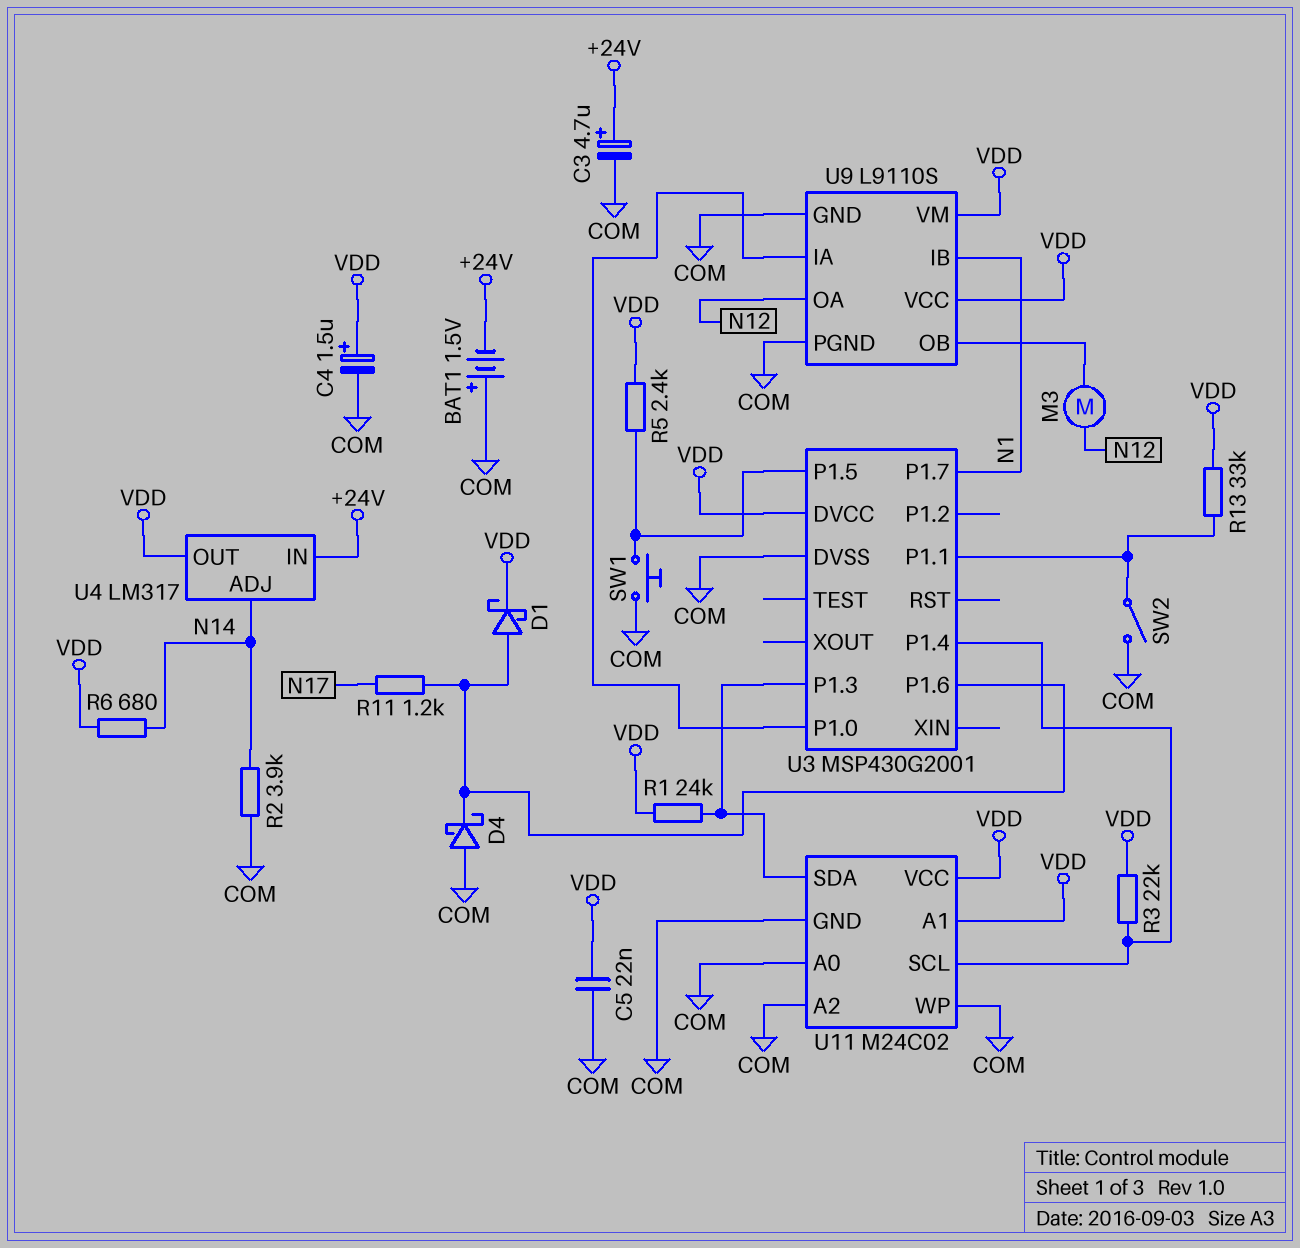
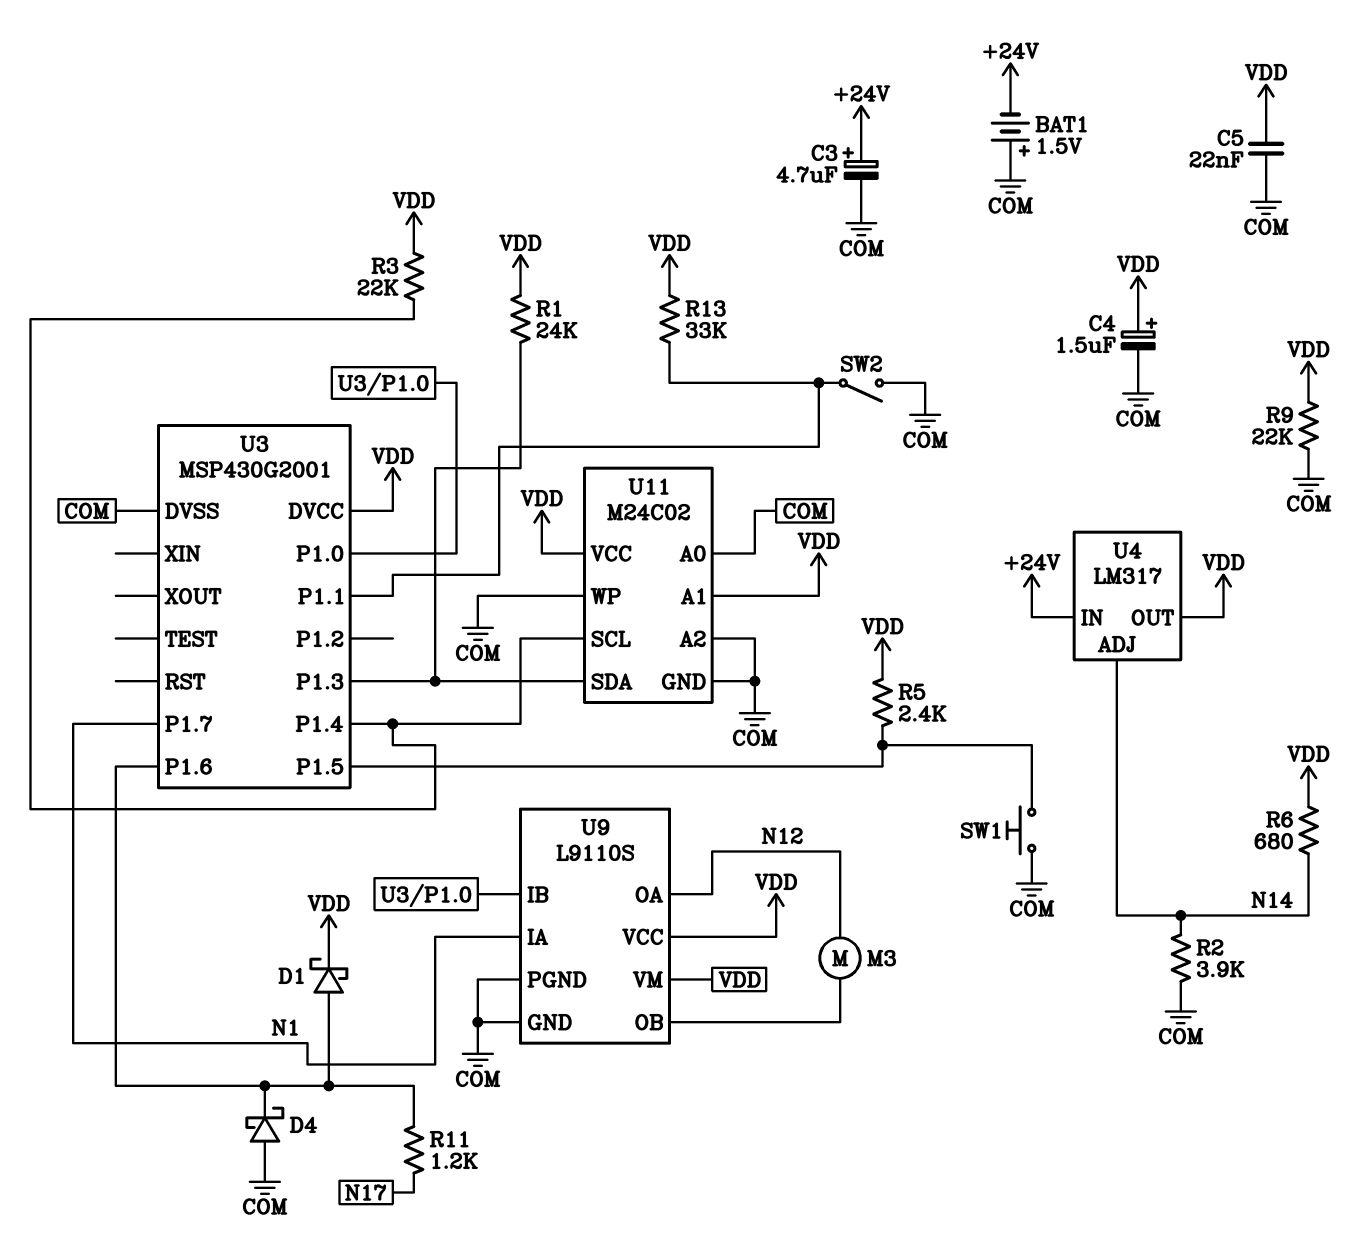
R9: none -> 22k (COM, VDD)
U9 pin IA: U3/P1.0 -> N1
U9 pin IB: N1 -> U3/P1.0

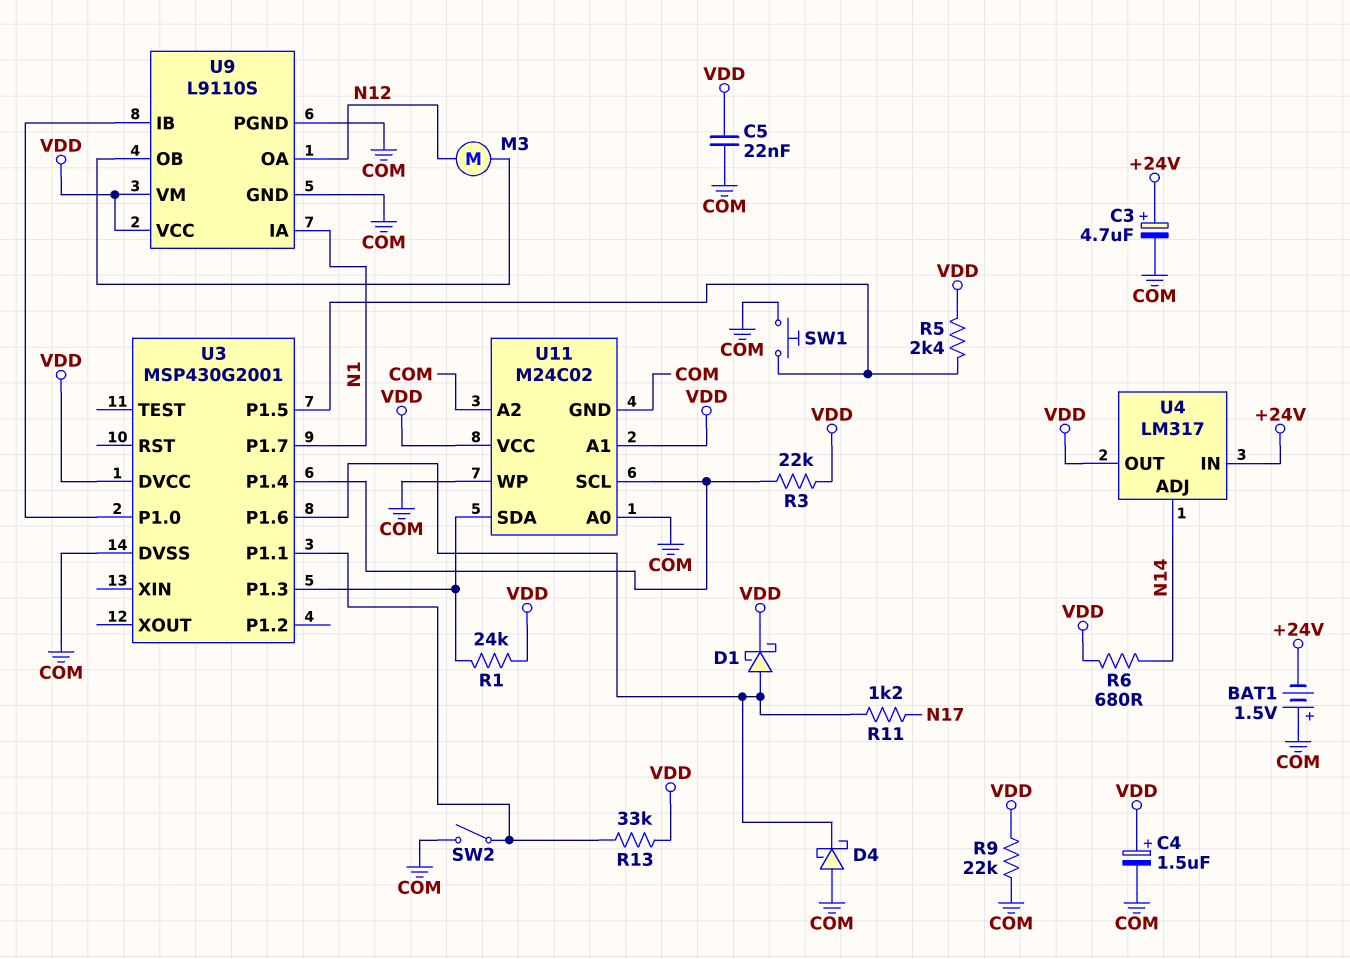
R2: 3.9k (COM, N14) -> none

